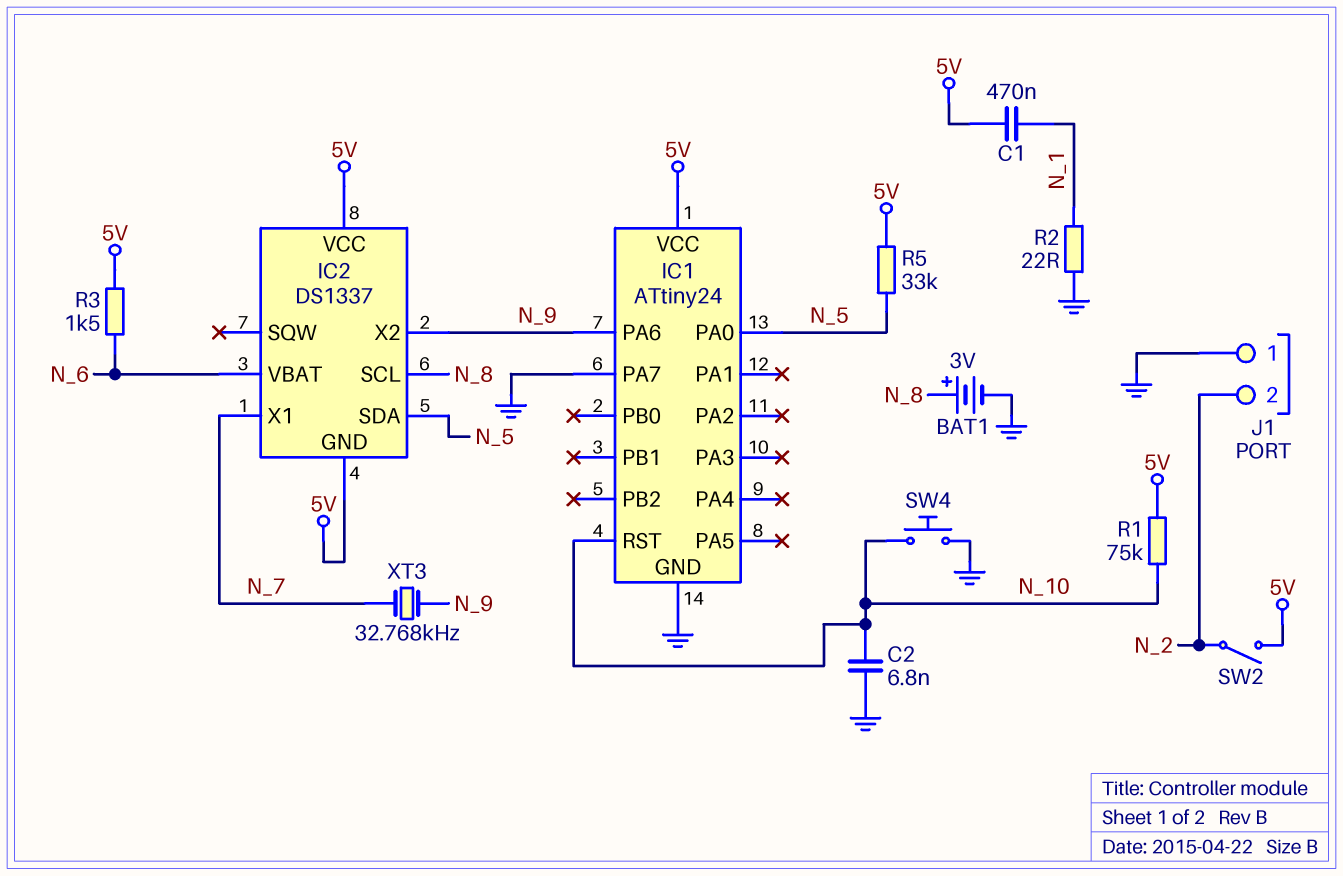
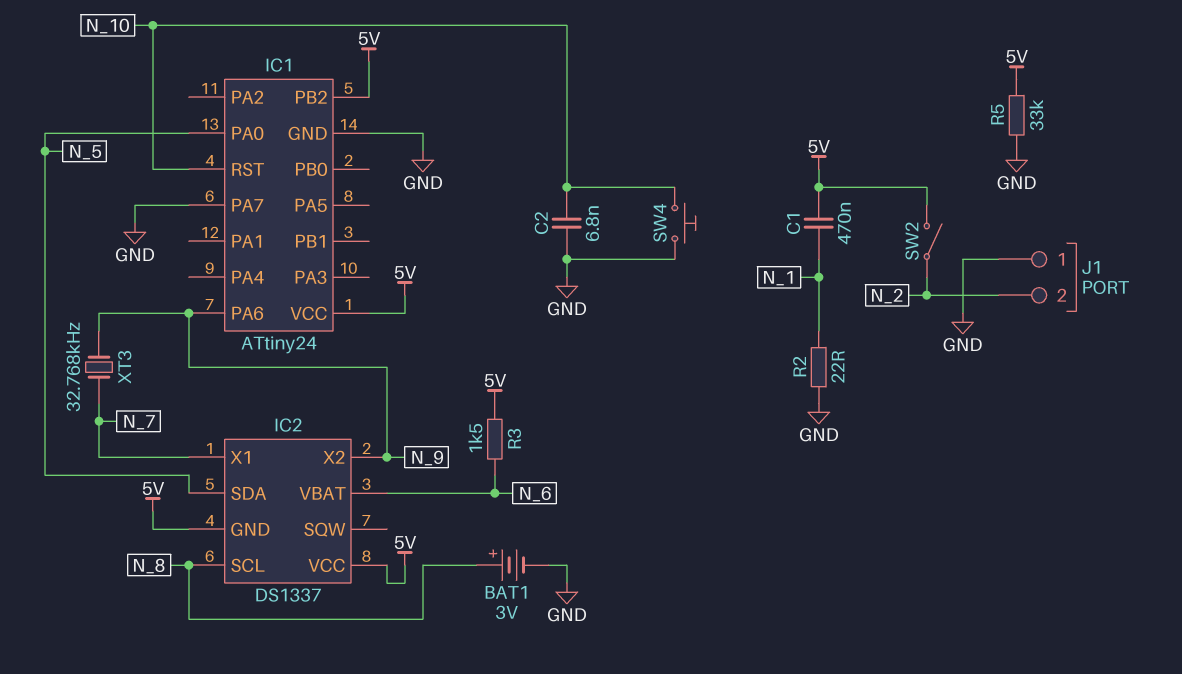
IC1 pin PB2: none -> 5V
R1: 75k (5V, N_10) -> none
R5: 33k (5V, N_5) -> 33k (5V, GND)

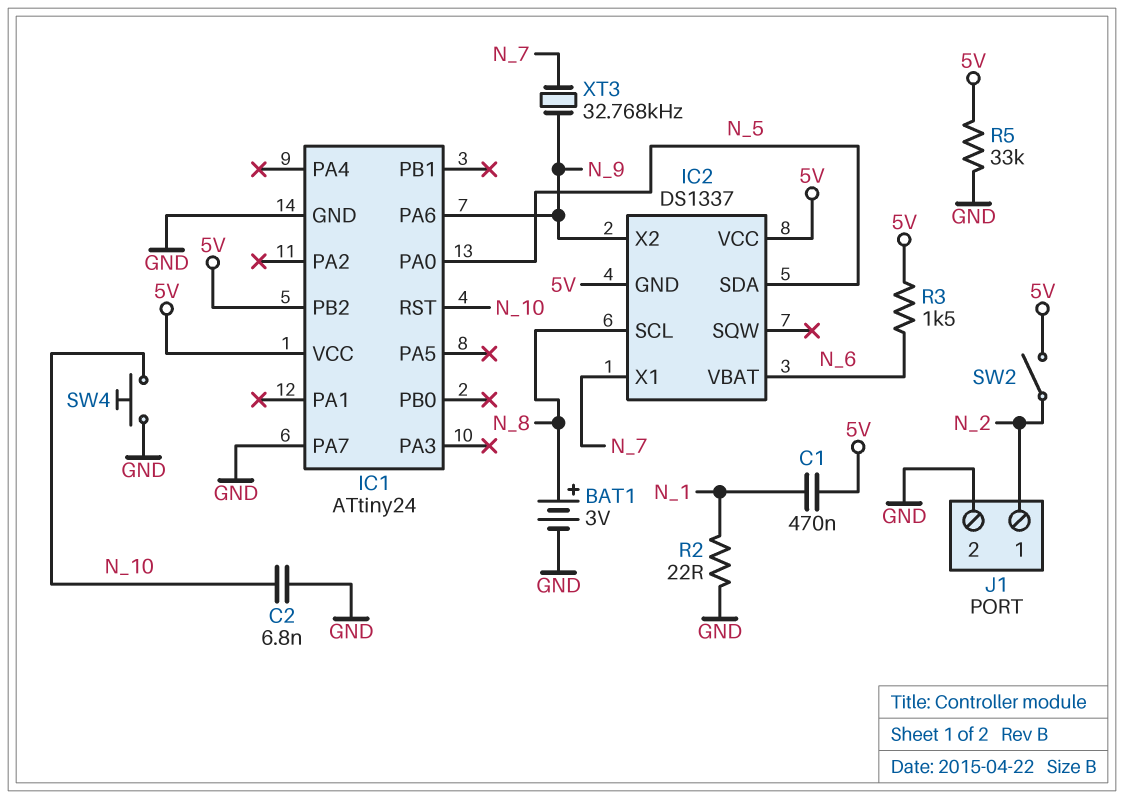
J1 pin 1: GND -> N_2
J1 pin 2: N_2 -> GND

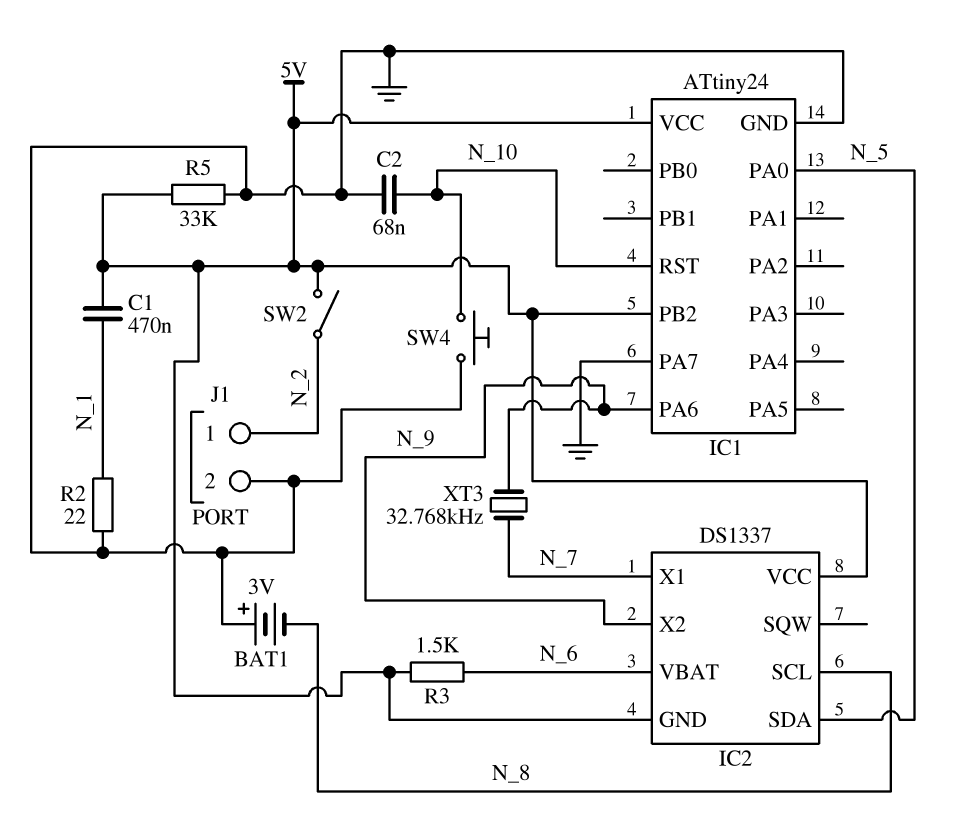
BAT1: 3V (plus N_8, minus GND) -> 3V (plus GND, minus N_8)
C2: 6.8nF (GND, N_10) -> 68nF (GND, N_10)

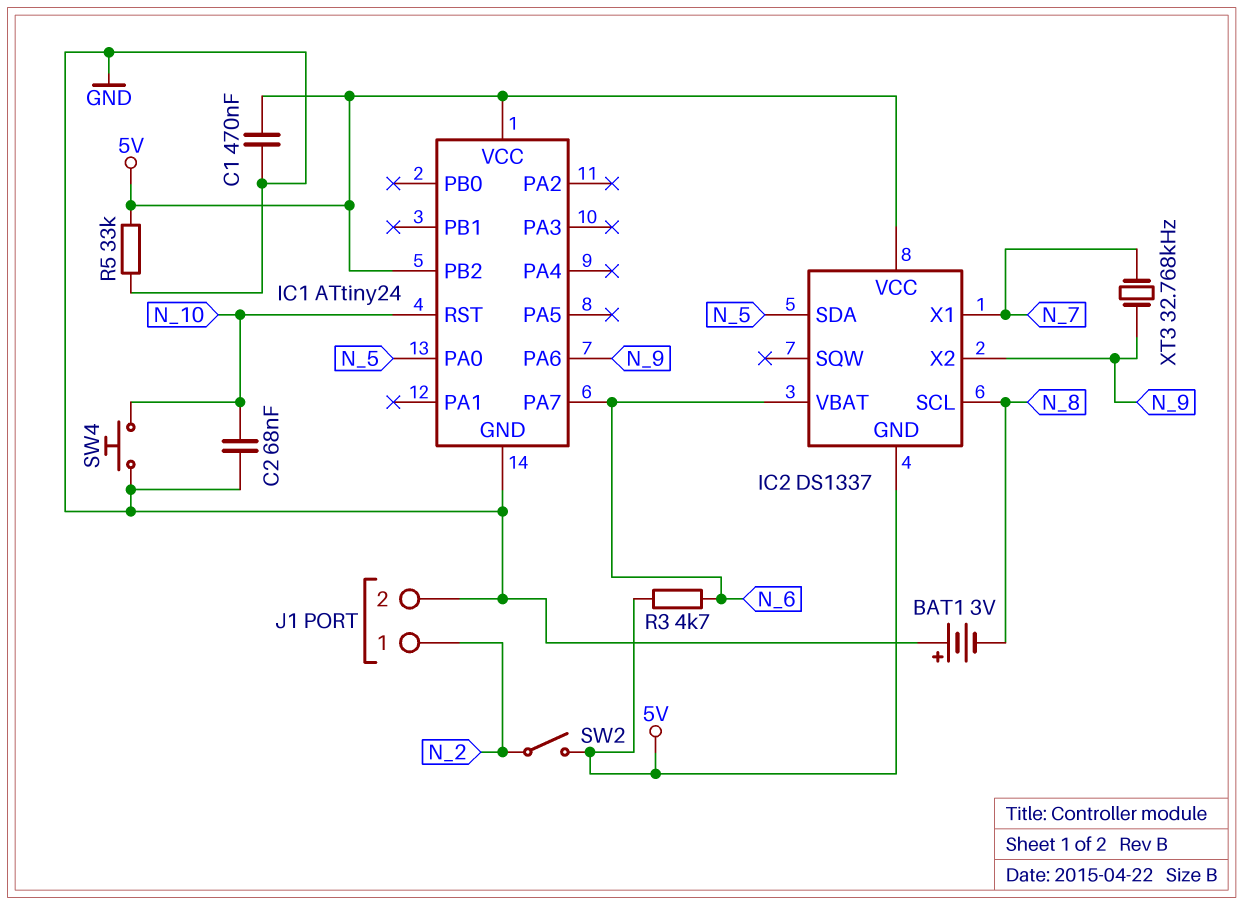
C1: 470nF (5V, N_1) -> 470nF (5V, GND)
IC1 pin PA7: GND -> N_6
R2: 22 (GND, N_1) -> none
R3: 1.5k (5V, N_6) -> 4.7k (5V, N_6)

